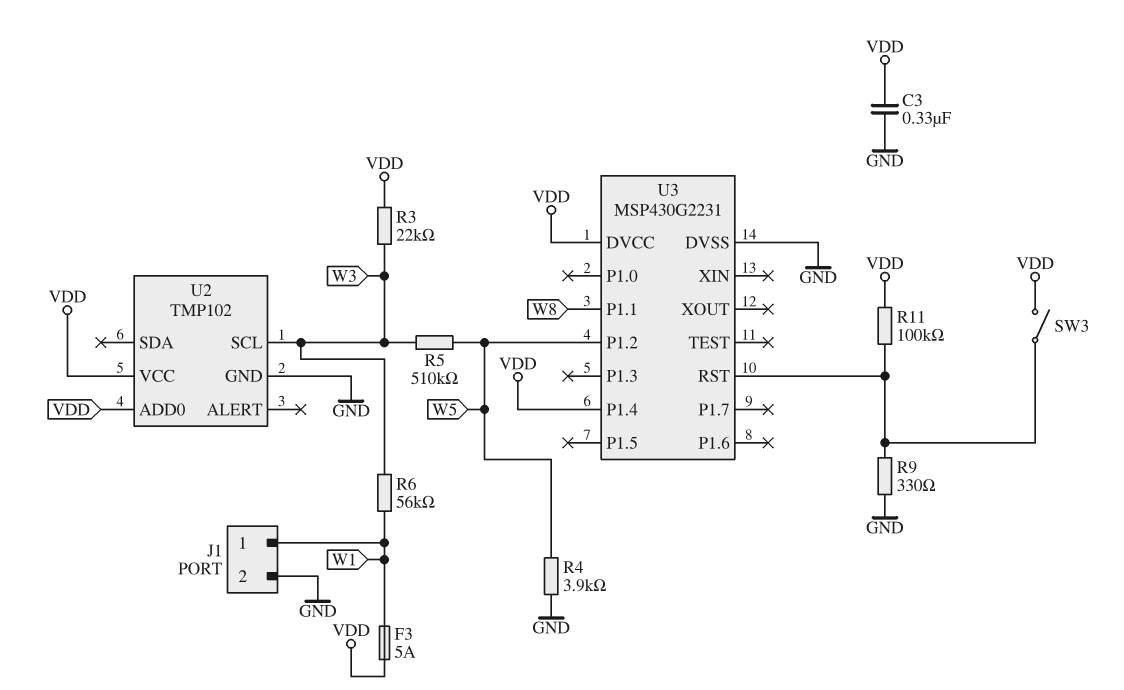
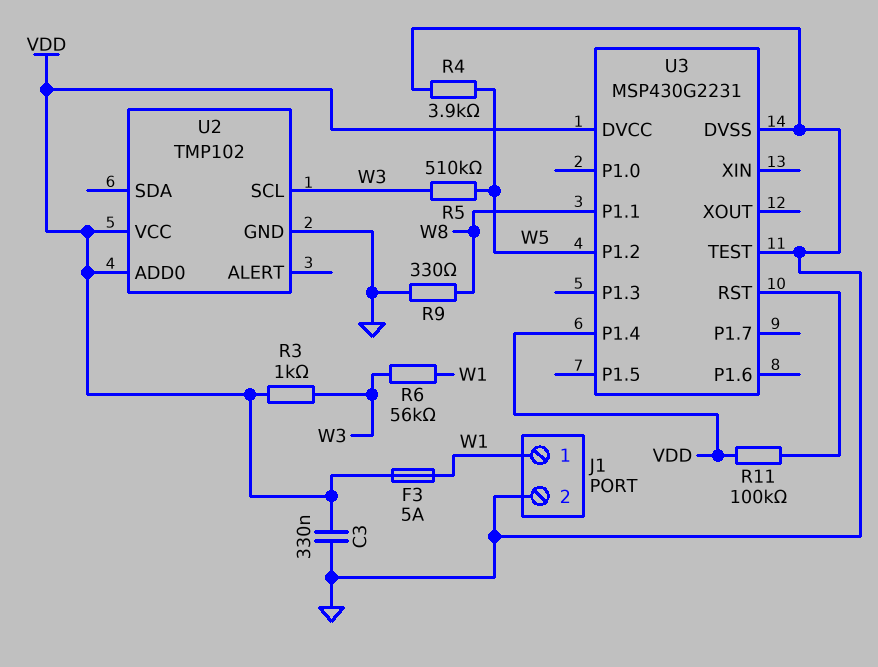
R3: 22k (VDD, W3) -> 1k (VDD, W3)
R9: 330 (GND, U3/RST) -> 330 (GND, W8)
SW3: switch (U3/RST, VDD) -> none
U3 pin TEST: none -> GND

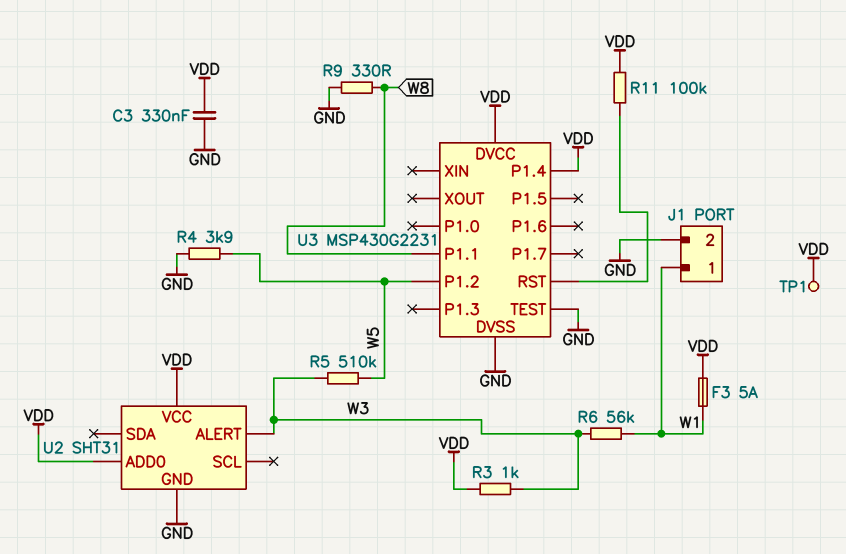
TP1: none -> test point (VDD)
U2: TMP102 -> SHT31
U2 pin ALERT: none -> W3
U2 pin SCL: W3 -> none

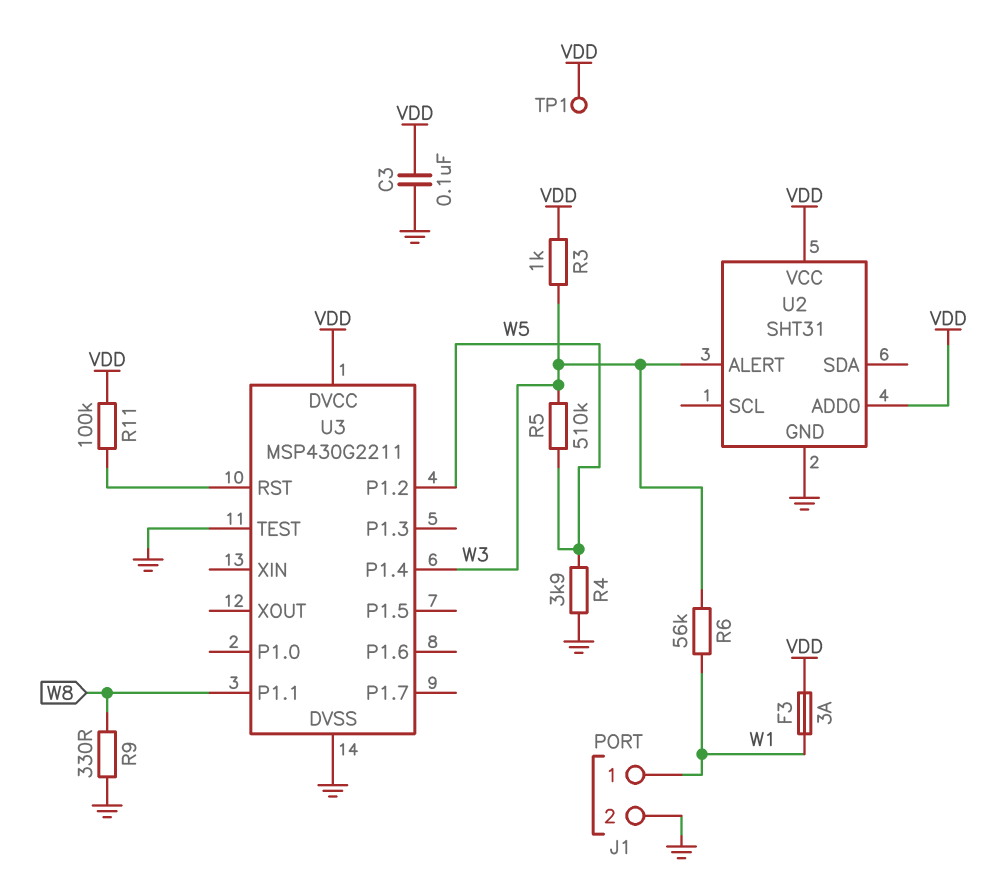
C3: 330nF (GND, VDD) -> 100nF (GND, VDD)
F3: 5A (VDD, W1) -> 3A (VDD, W1)
U3: MSP430G2231 -> MSP430G2211
U3 pin P1.4: VDD -> W3

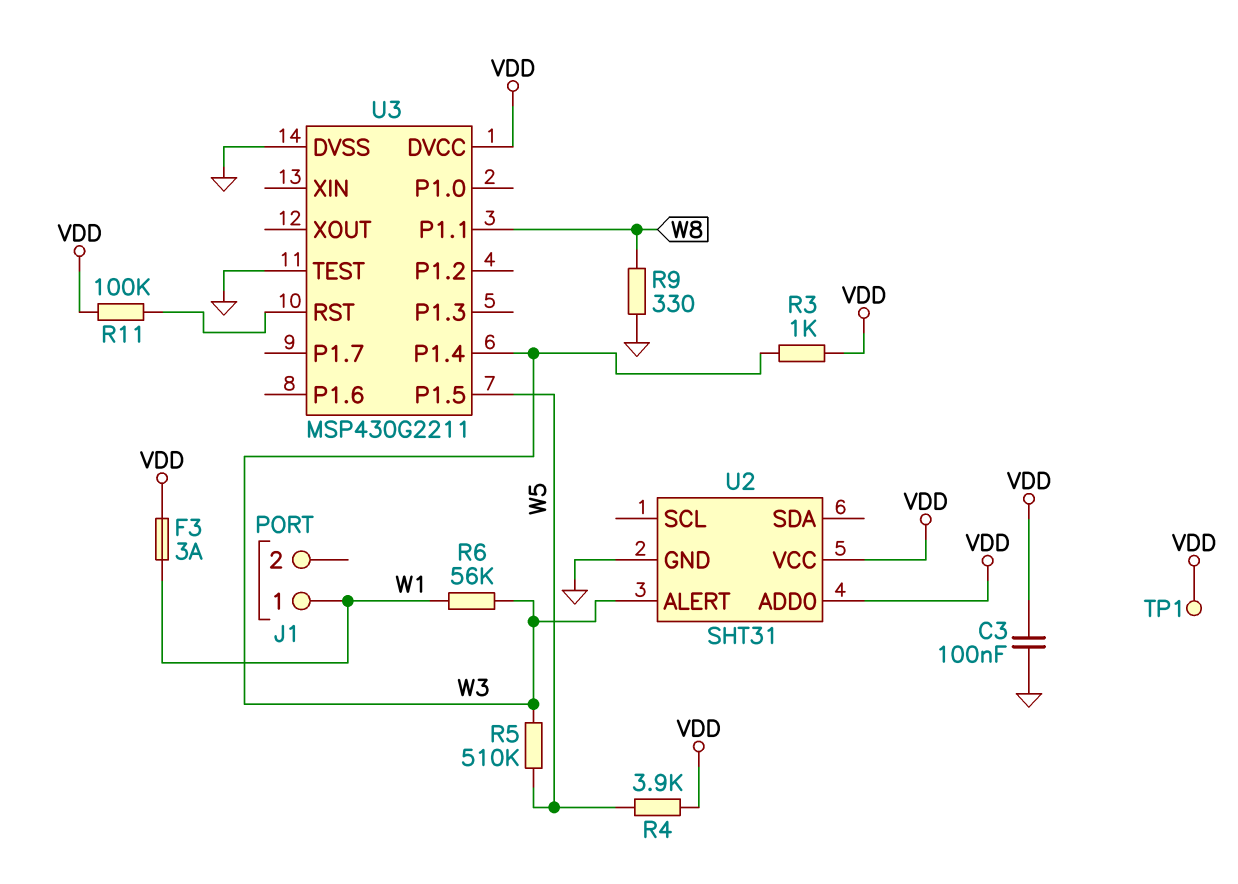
J1 pin 2: GND -> none
R4: 3.9k (GND, W5) -> 3.9k (VDD, W5)
U3 pin P1.2: W5 -> none
U3 pin P1.5: none -> W5

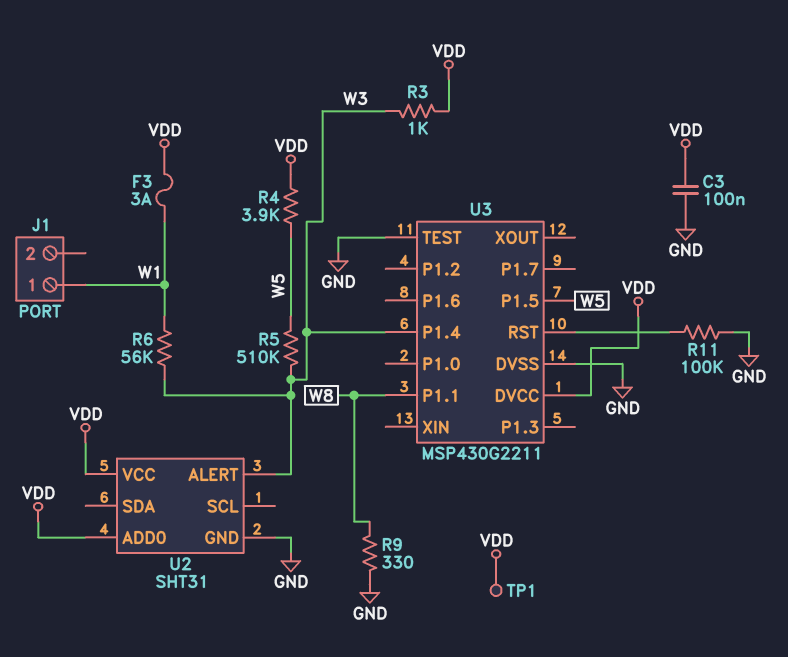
R11: 100k (U3/RST, VDD) -> 100k (GND, U3/RST)

